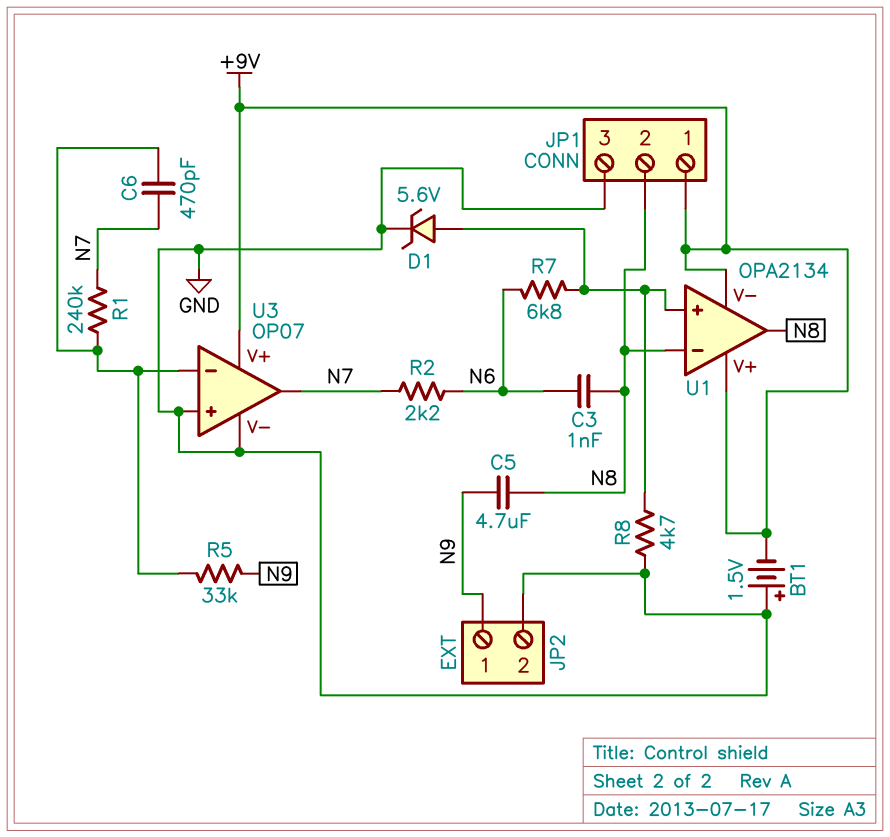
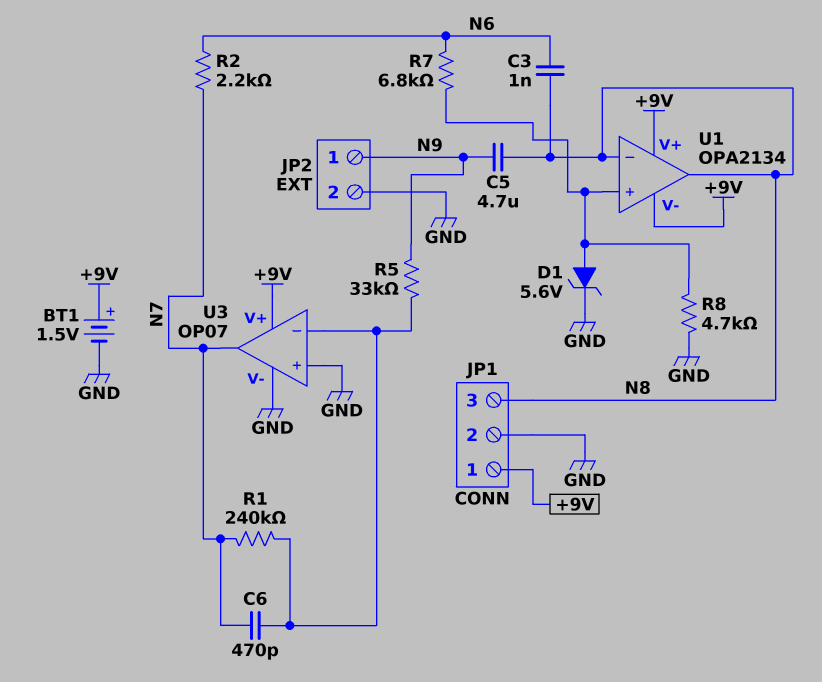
BT1: 1.5V (plus GND, minus +9V) -> 1.5V (plus +9V, minus GND)
JP1 pin 2: N8 -> GND
JP1 pin 3: GND -> N8

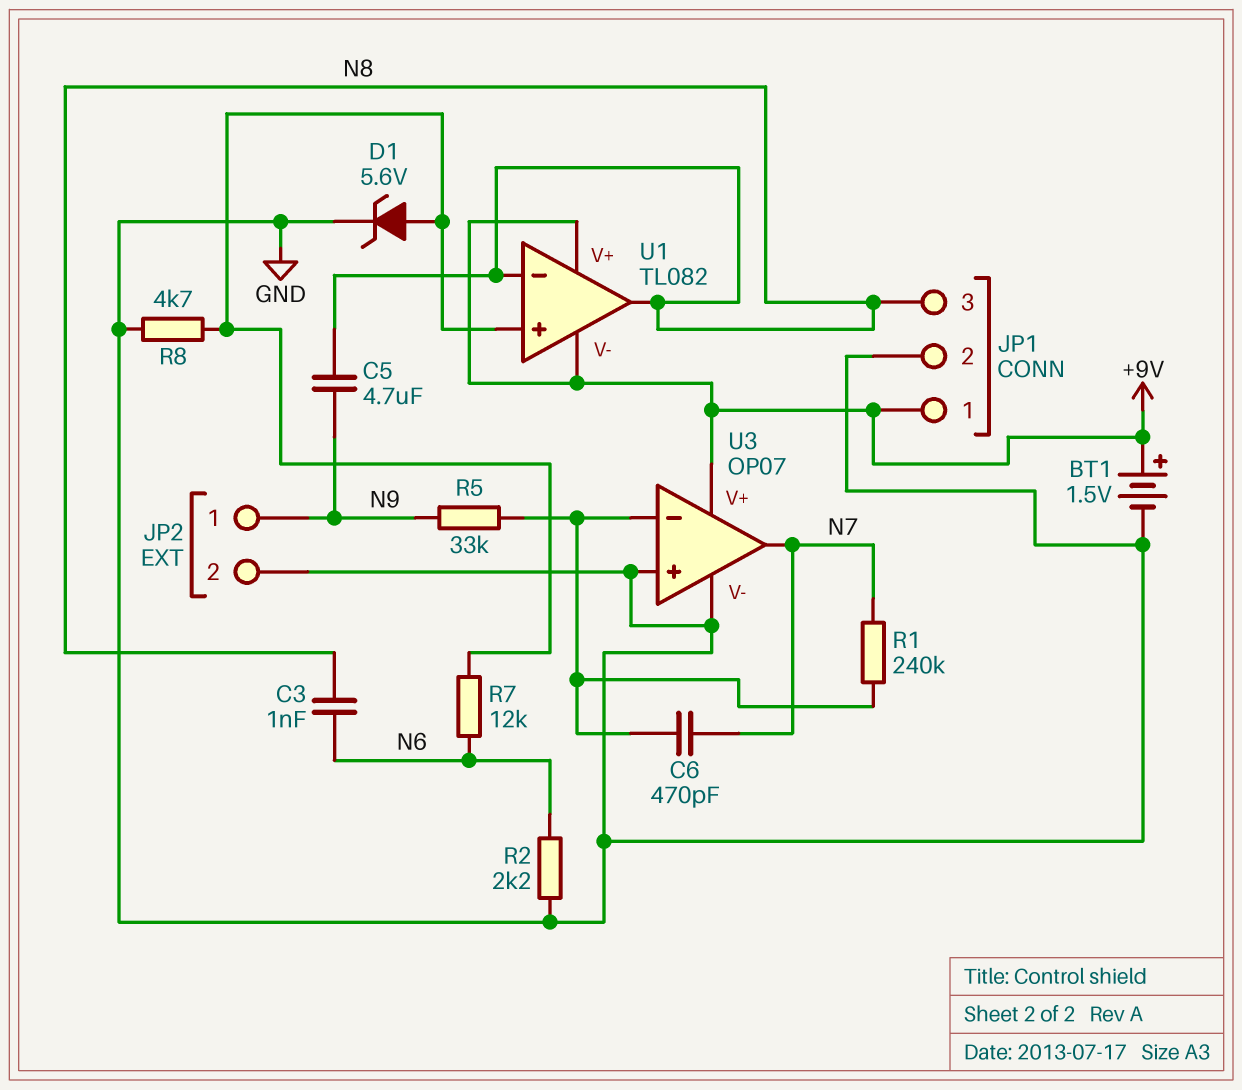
R2: 2.2k (N6, N7) -> 2.2k (GND, N6)
R7: 6.8k (N6, U1/in+) -> 12k (N6, U1/in+)
U1: OPA2134 -> TL082

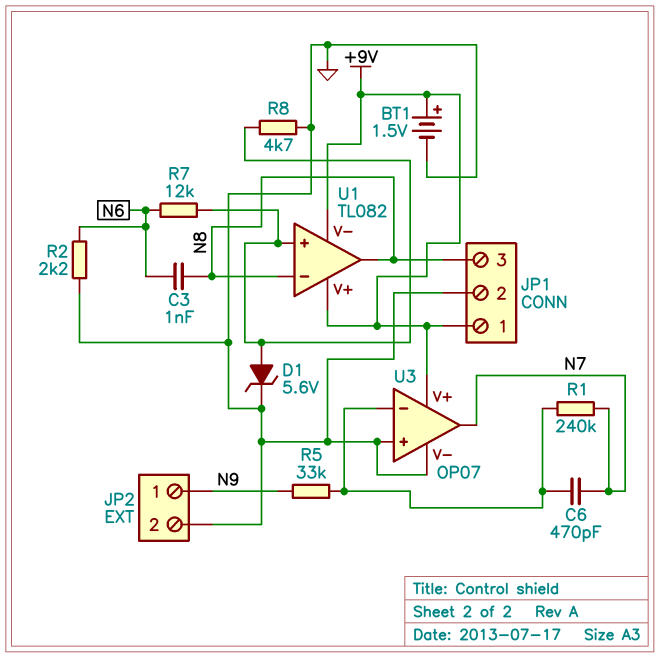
C5: 4.7uF (N8, N9) -> none

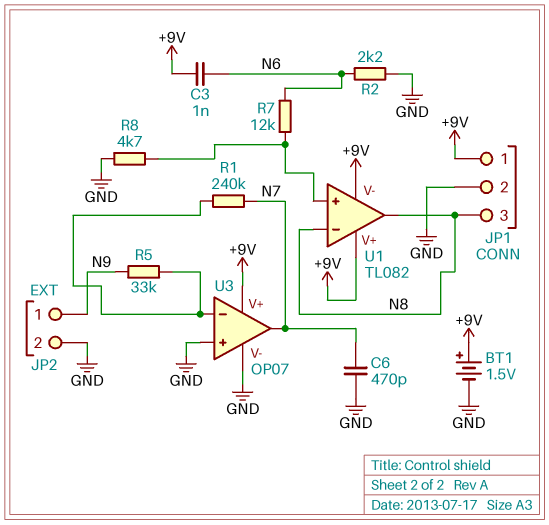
C3: 1nF (N6, N8) -> 1nF (+9V, N6)
C6: 470pF (N7, U3/in-) -> 470pF (GND, N7)
D1: zener 5.6V (A U1/in+, K GND) -> none

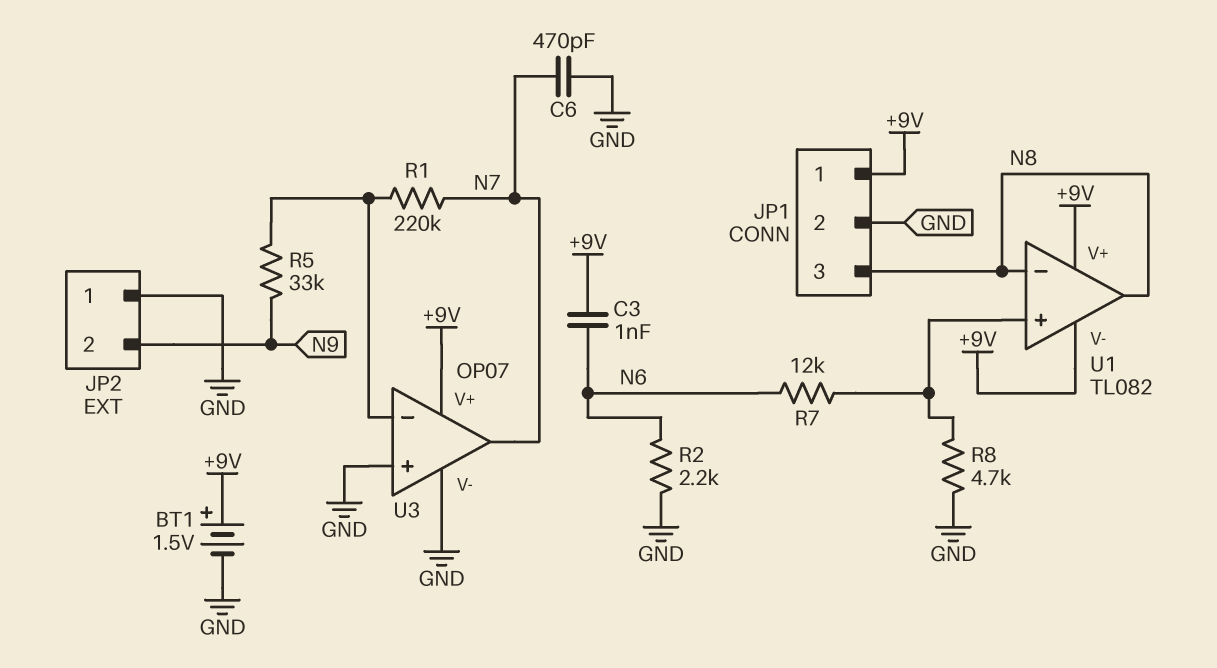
JP2 pin 1: N9 -> GND
JP2 pin 2: GND -> N9
R1: 240k (N7, U3/in-) -> 220k (N7, U3/in-)

